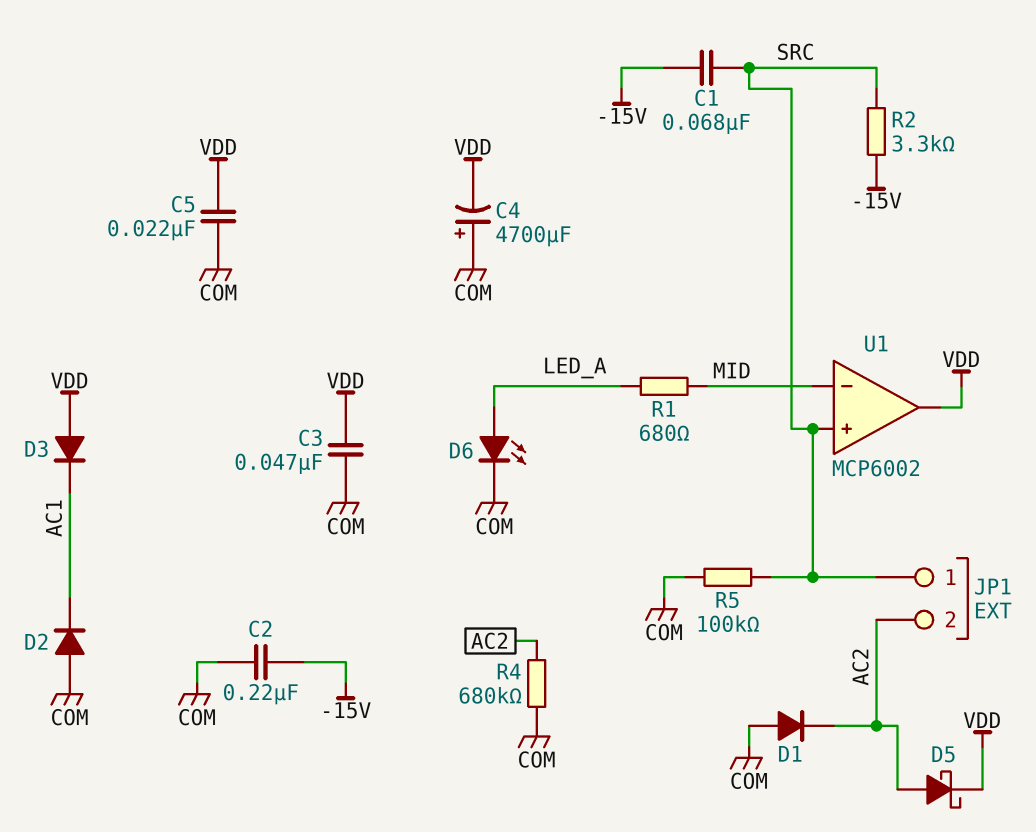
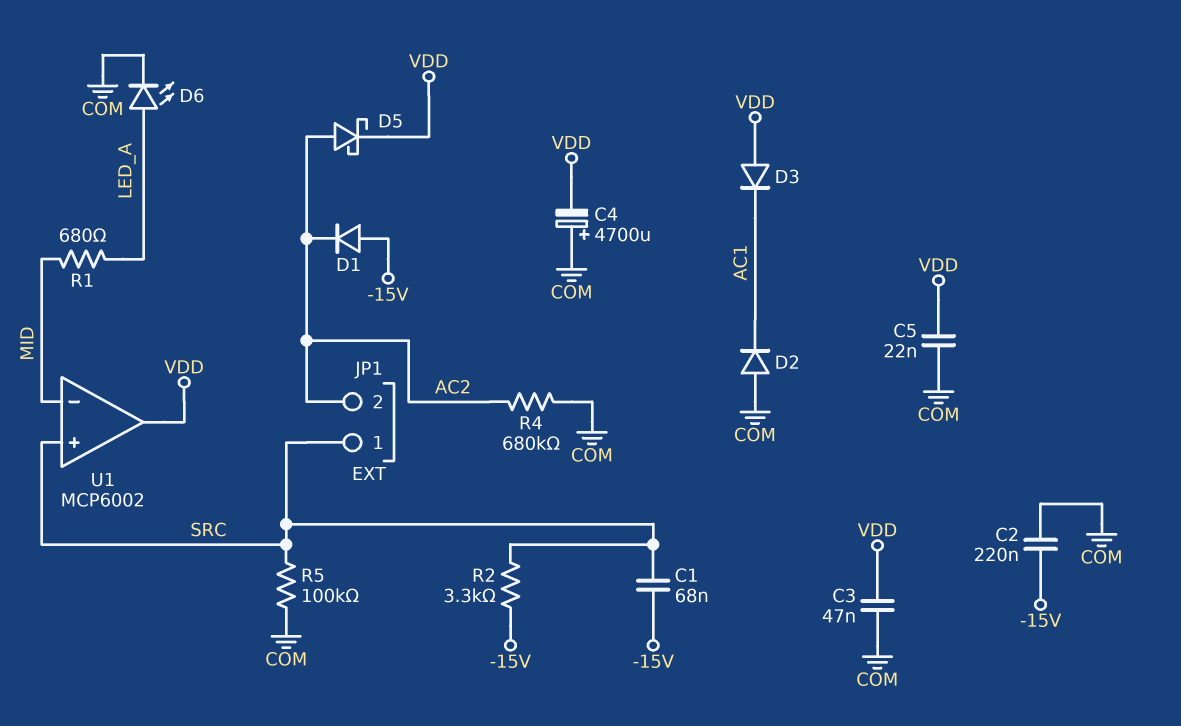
D1: diode (A COM, K AC2) -> diode (A -15V, K AC2)

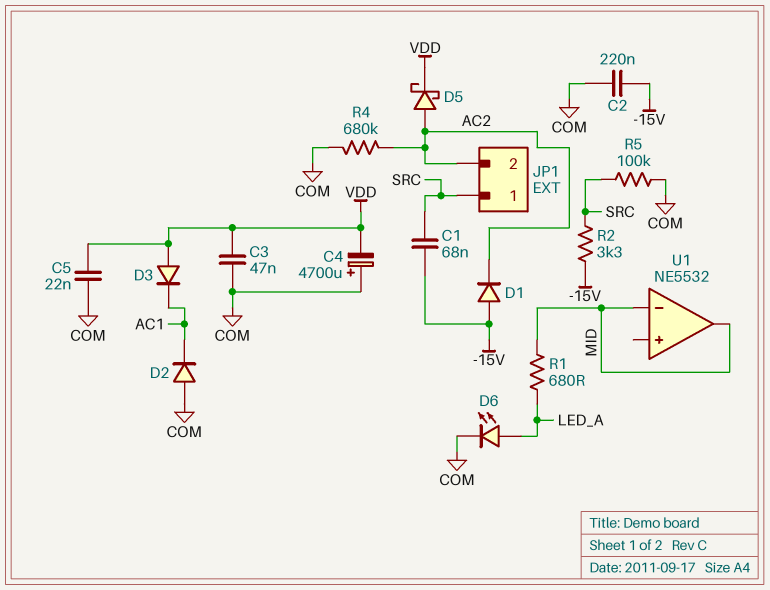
U1: MCP6002 -> NE5532
U1 pin in+: SRC -> none
U1 pin out: VDD -> MID

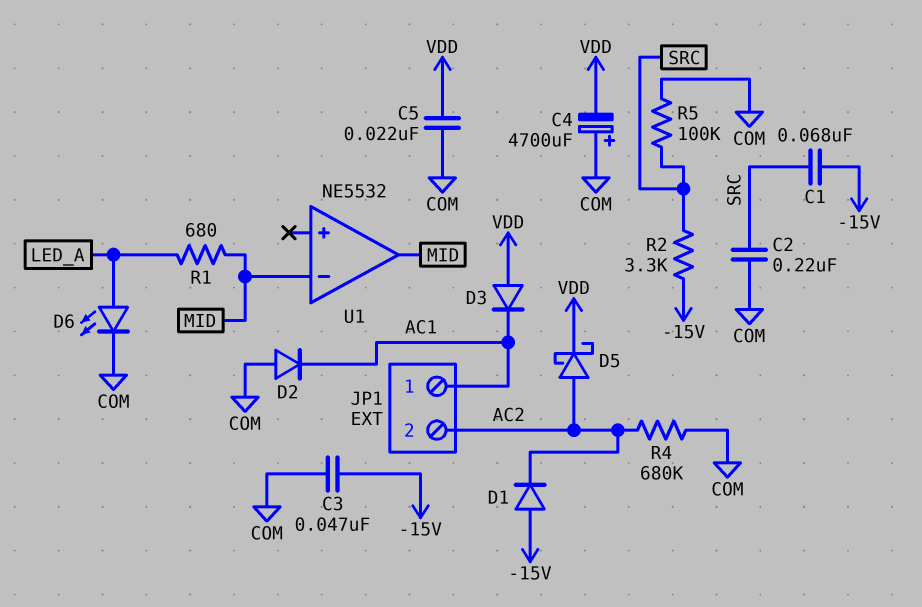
C2: 220nF (-15V, COM) -> 220nF (COM, SRC)
C3: 47nF (COM, VDD) -> 47nF (-15V, COM)
JP1 pin 1: SRC -> AC1

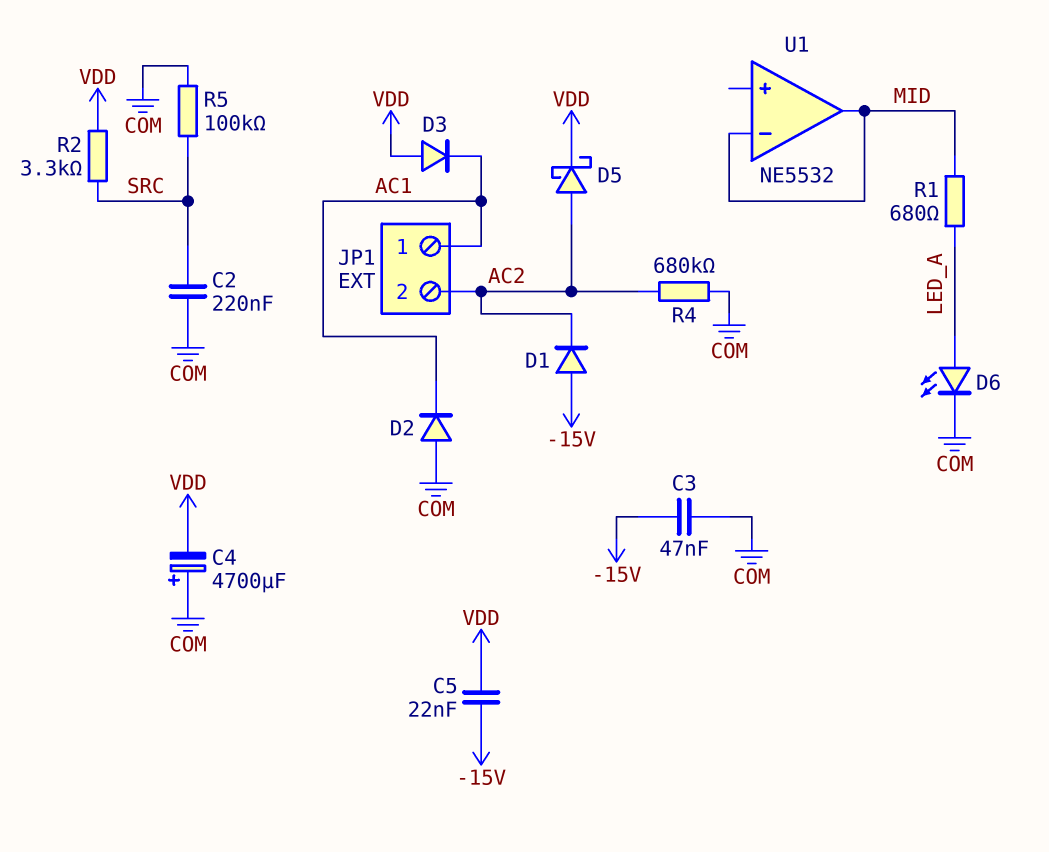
C1: 68nF (-15V, SRC) -> none
C5: 22nF (COM, VDD) -> 22nF (-15V, VDD)
R2: 3.3k (-15V, SRC) -> 3.3k (SRC, VDD)

